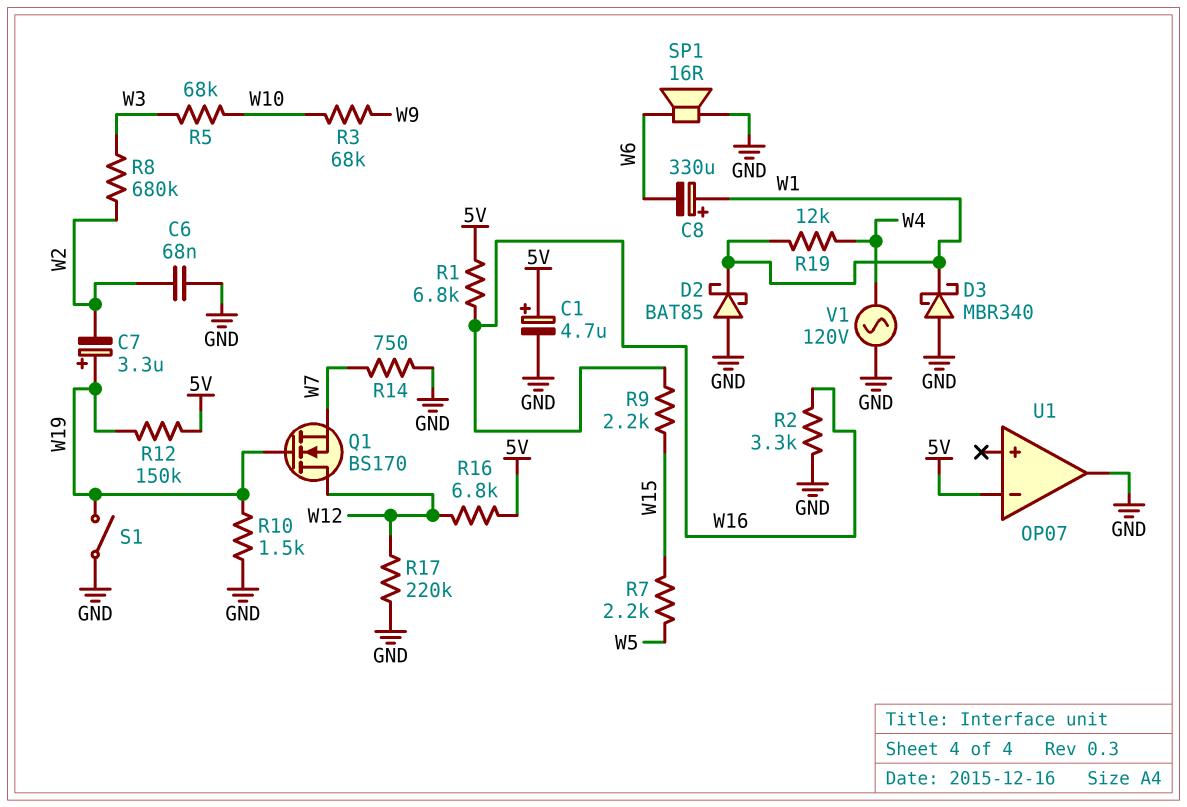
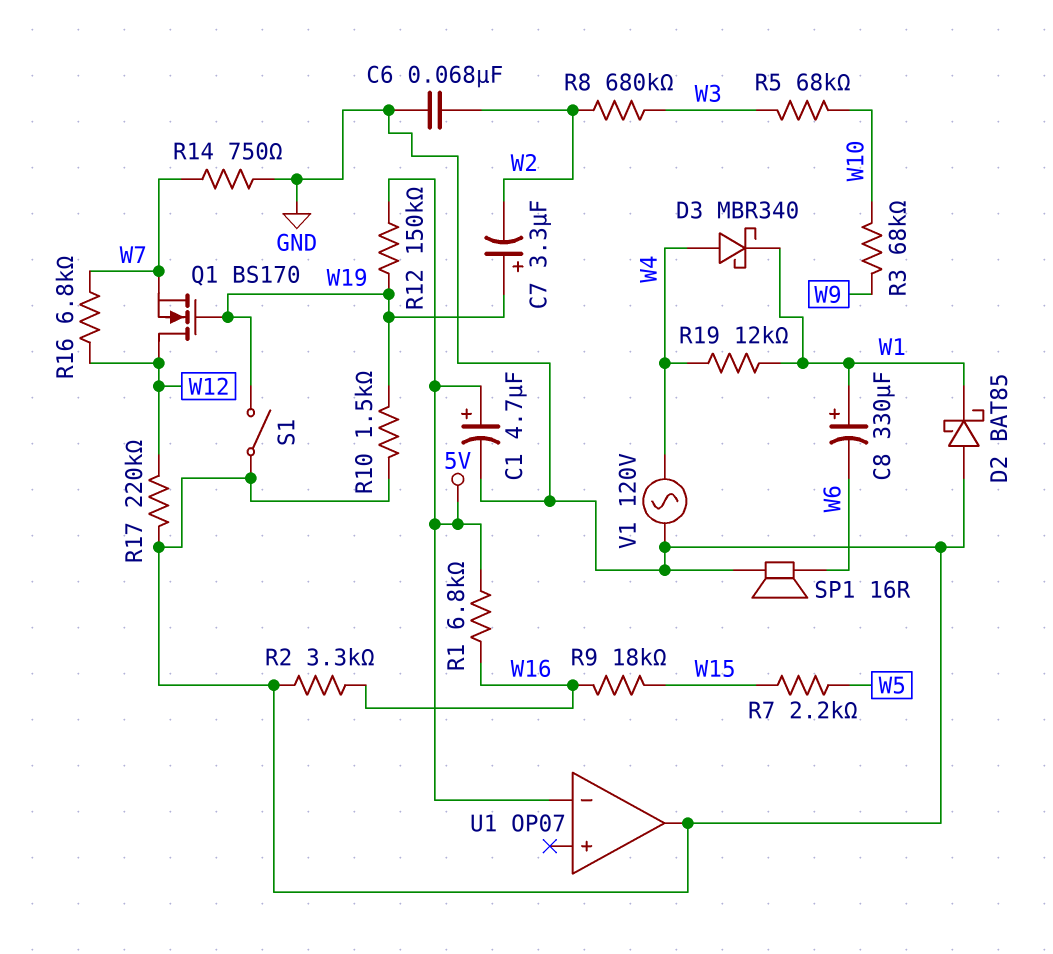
D3: schottky MBR340 (A GND, K W1) -> schottky MBR340 (A W4, K W1)
R9: 2.2k (W15, W16) -> 18k (W15, W16)
R16: 6.8k (5V, W12) -> 6.8k (W7, W12)

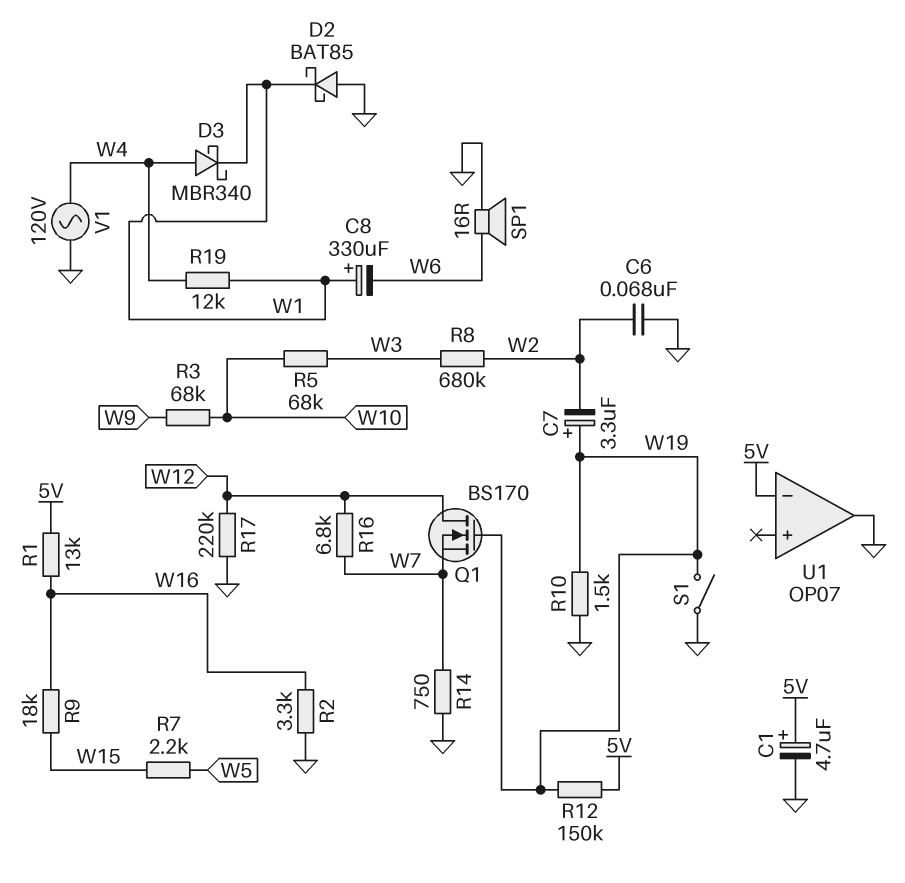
R1: 6.8k (5V, W16) -> 13k (5V, W16)

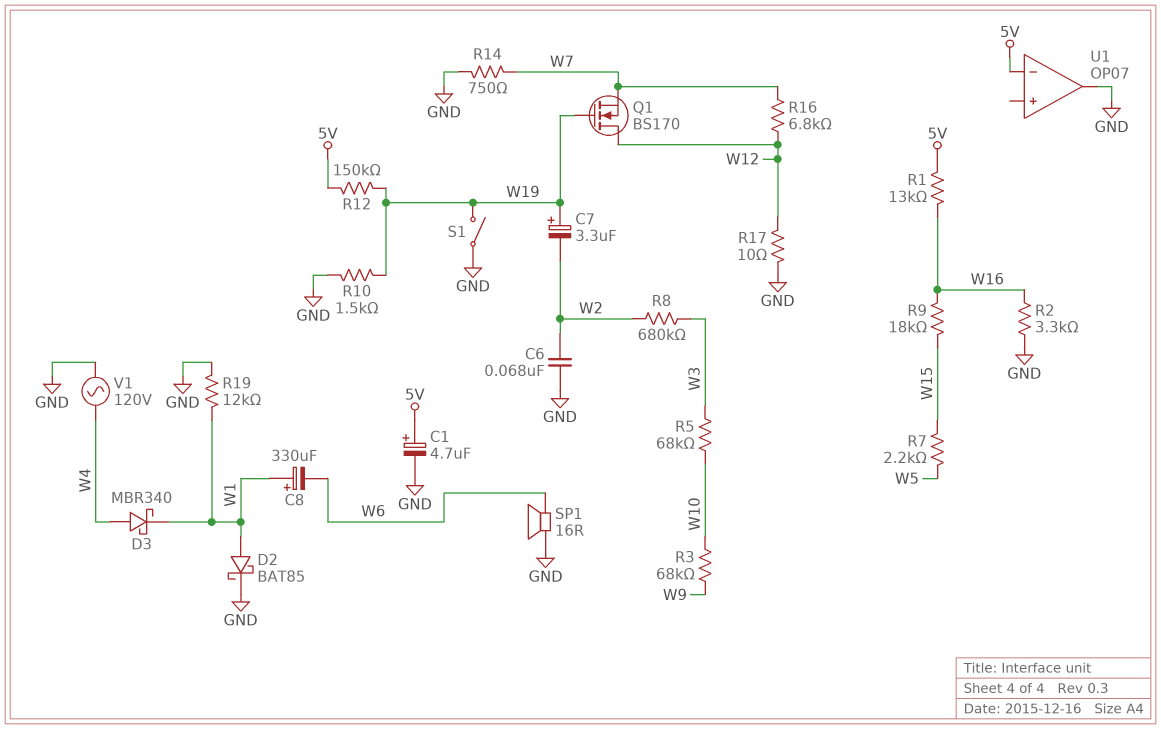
D2: schottky BAT85 (A GND, K W1) -> schottky BAT85 (A W1, K GND)
R17: 220k (GND, W12) -> 10 (GND, W12)
R19: 12k (W1, W4) -> 12k (GND, W1)

